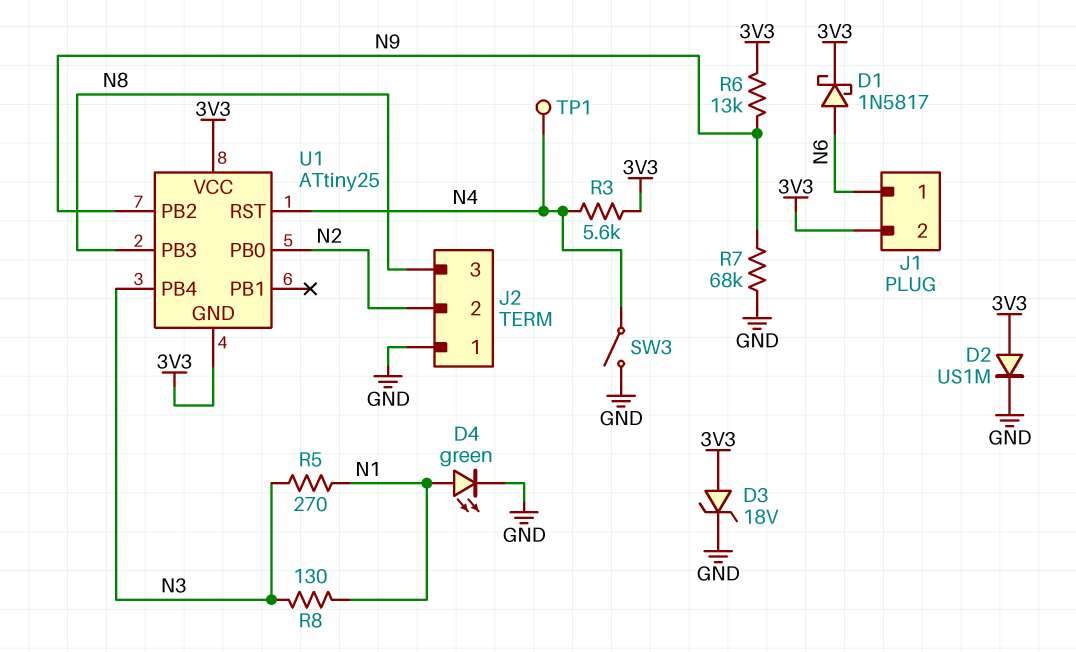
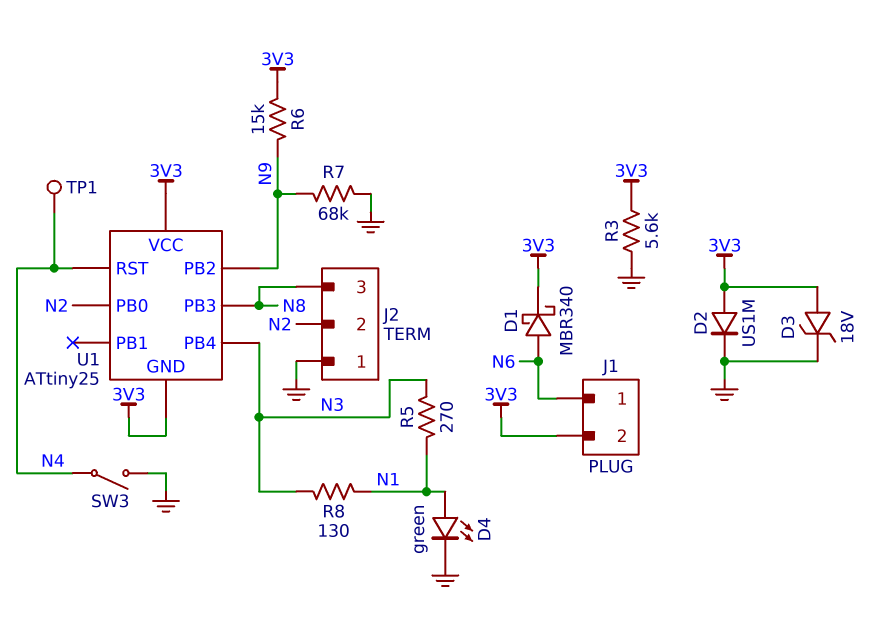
D1: schottky 1N5817 (A N6, K 3V3) -> schottky MBR340 (A N6, K 3V3)
R3: 5.6k (3V3, N4) -> 5.6k (3V3, GND)
R6: 13k (3V3, N9) -> 15k (3V3, N9)

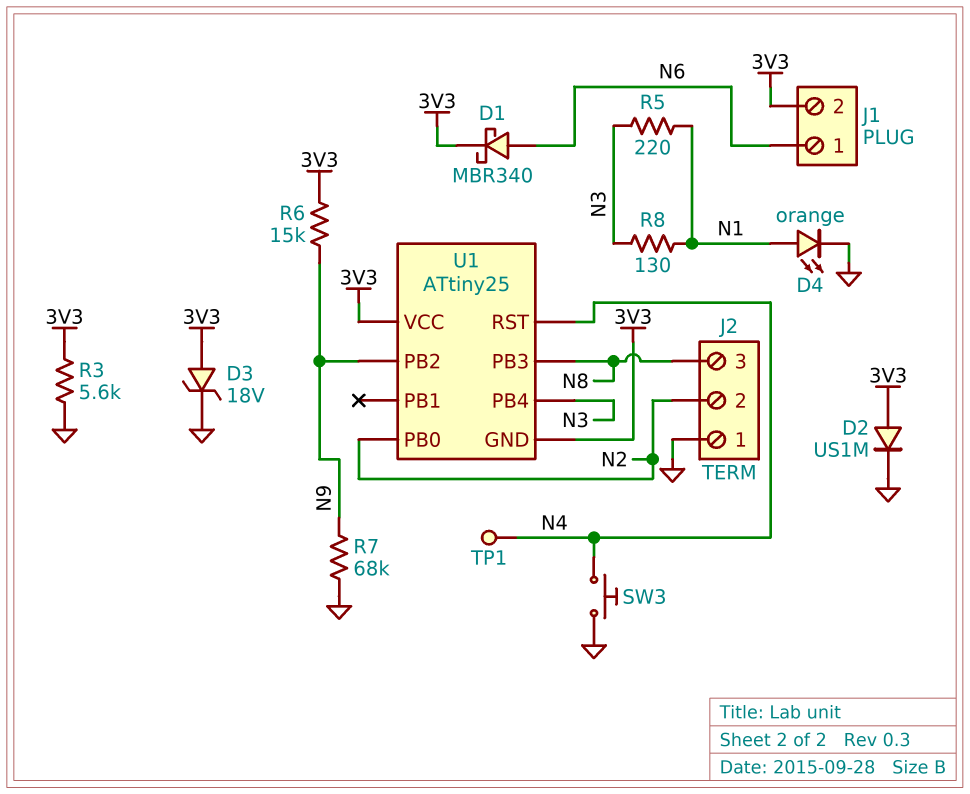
D4: LED green (A N1, K GND) -> LED orange (A N1, K GND)
R5: 270 (N1, N3) -> 220 (N1, N3)
SW3: switch (GND, N4) -> button (GND, N4)

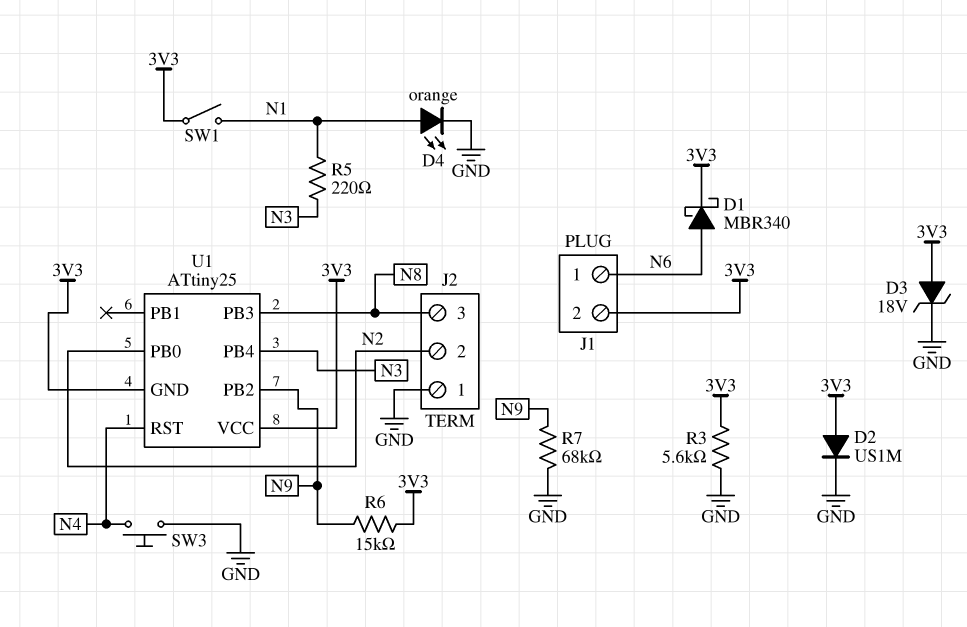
R8: 130 (N1, N3) -> none
SW1: none -> switch (3V3, N1)
TP1: test point (N4) -> none

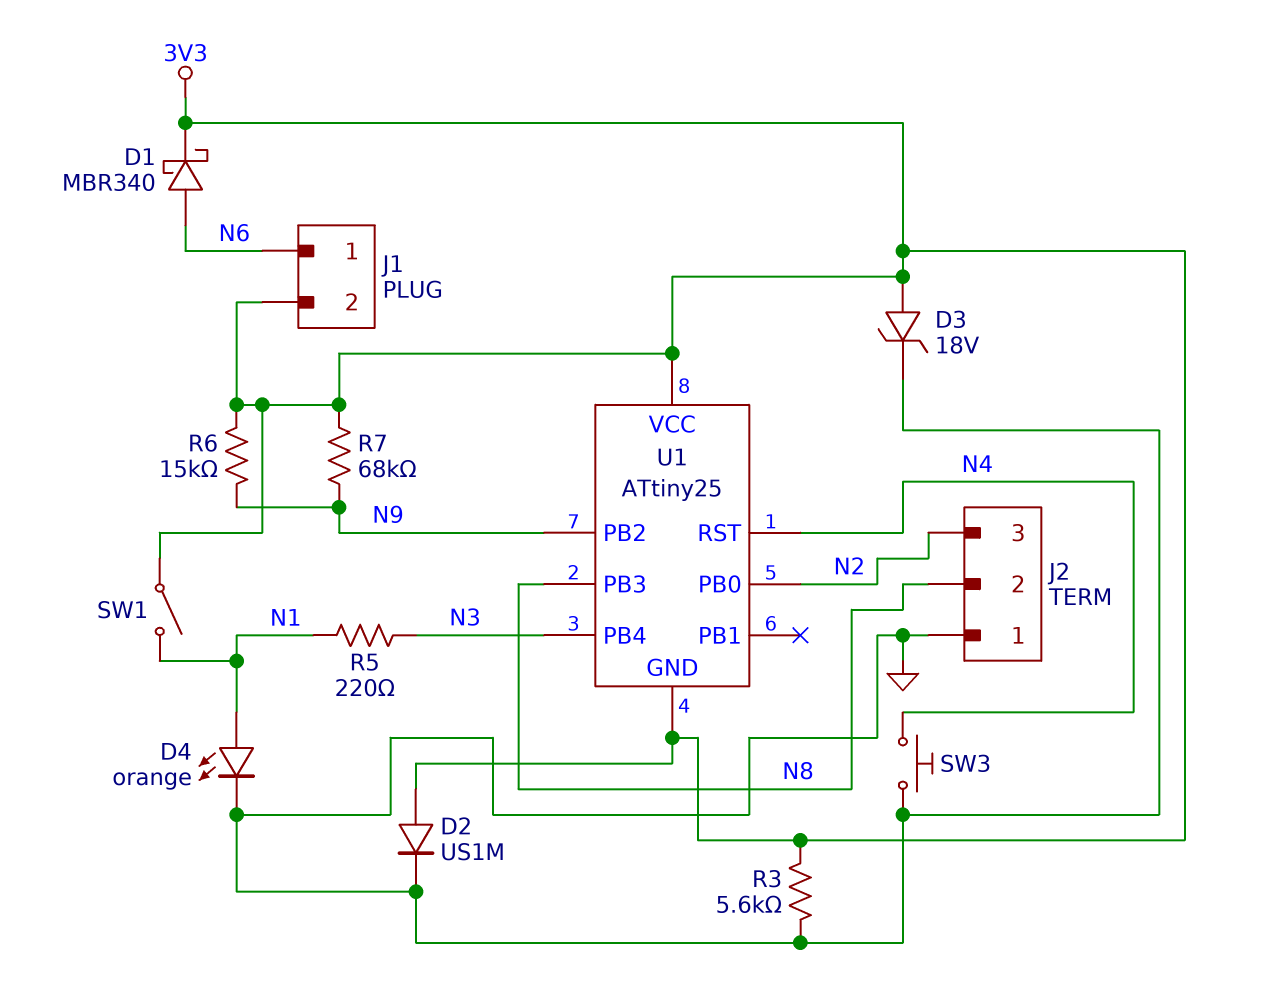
J2 pin 2: N2 -> N8
J2 pin 3: N8 -> N2
R7: 68k (GND, N9) -> 68k (3V3, N9)

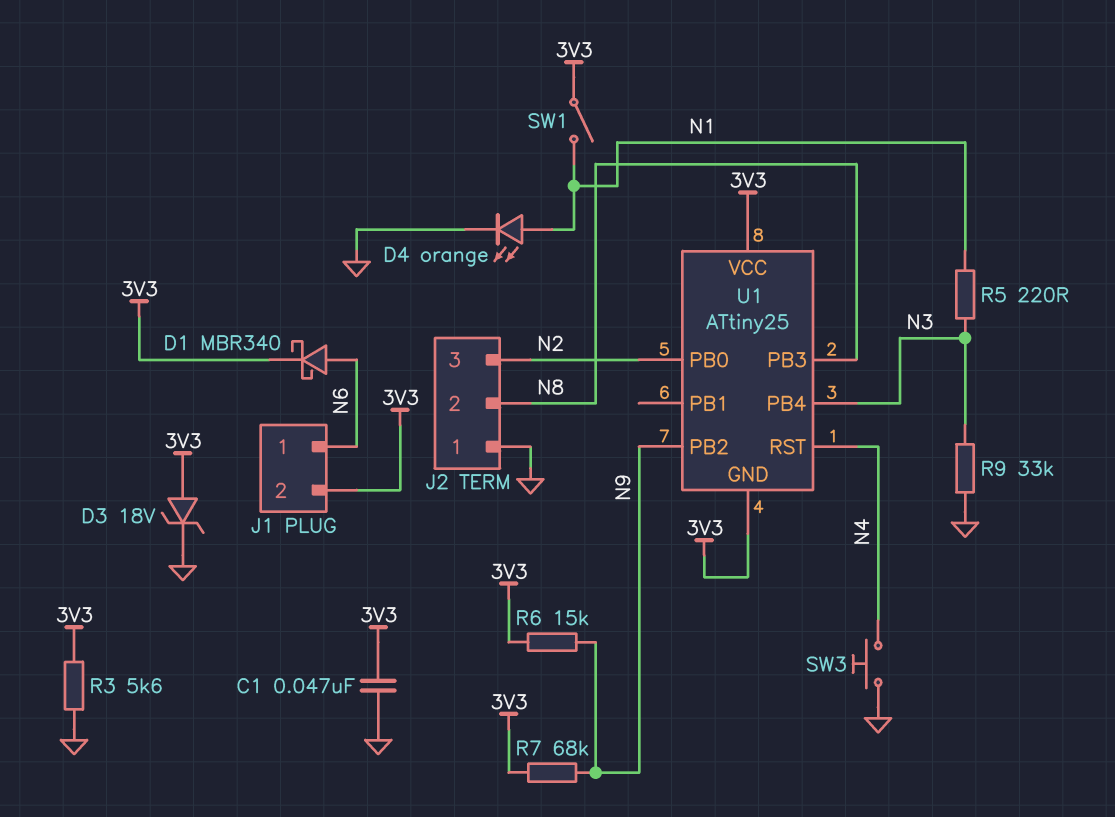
C1: none -> 47nF (3V3, GND)
D2: diode US1M (A 3V3, K GND) -> none
R9: none -> 33k (GND, N3)

